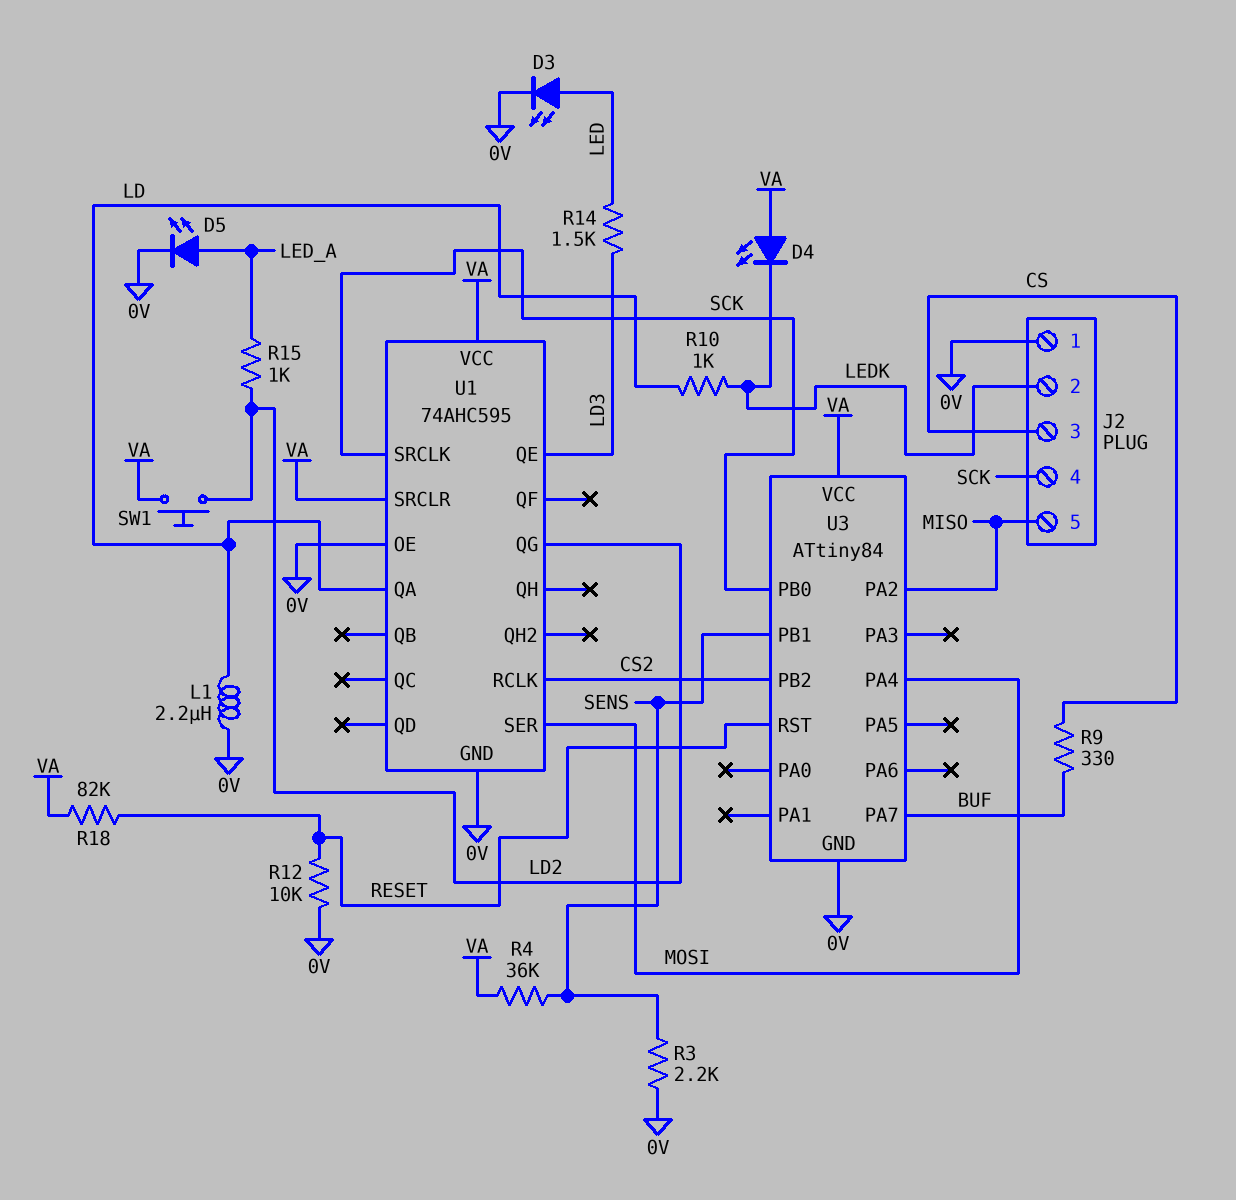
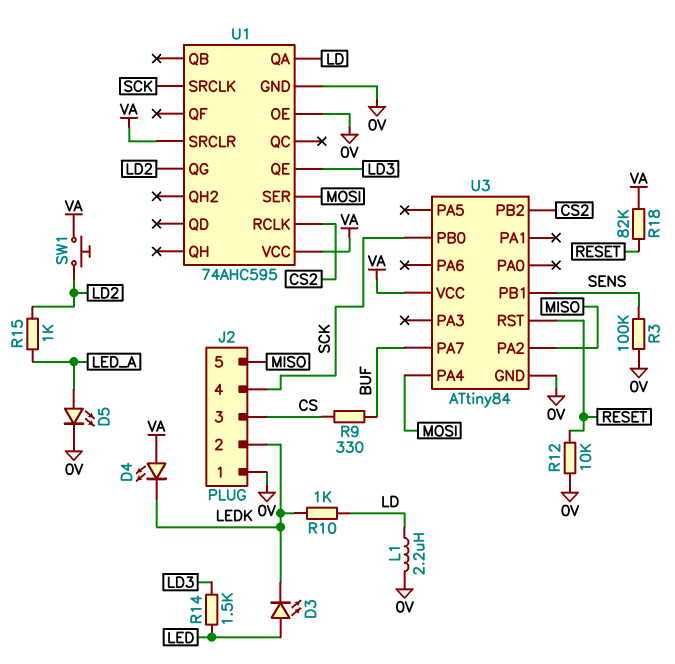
D3: LED (A LED, K 0V) -> LED (A LED, K LEDK)
R3: 2.2k (0V, SENS) -> 100k (0V, SENS)
R4: 36k (SENS, VA) -> none

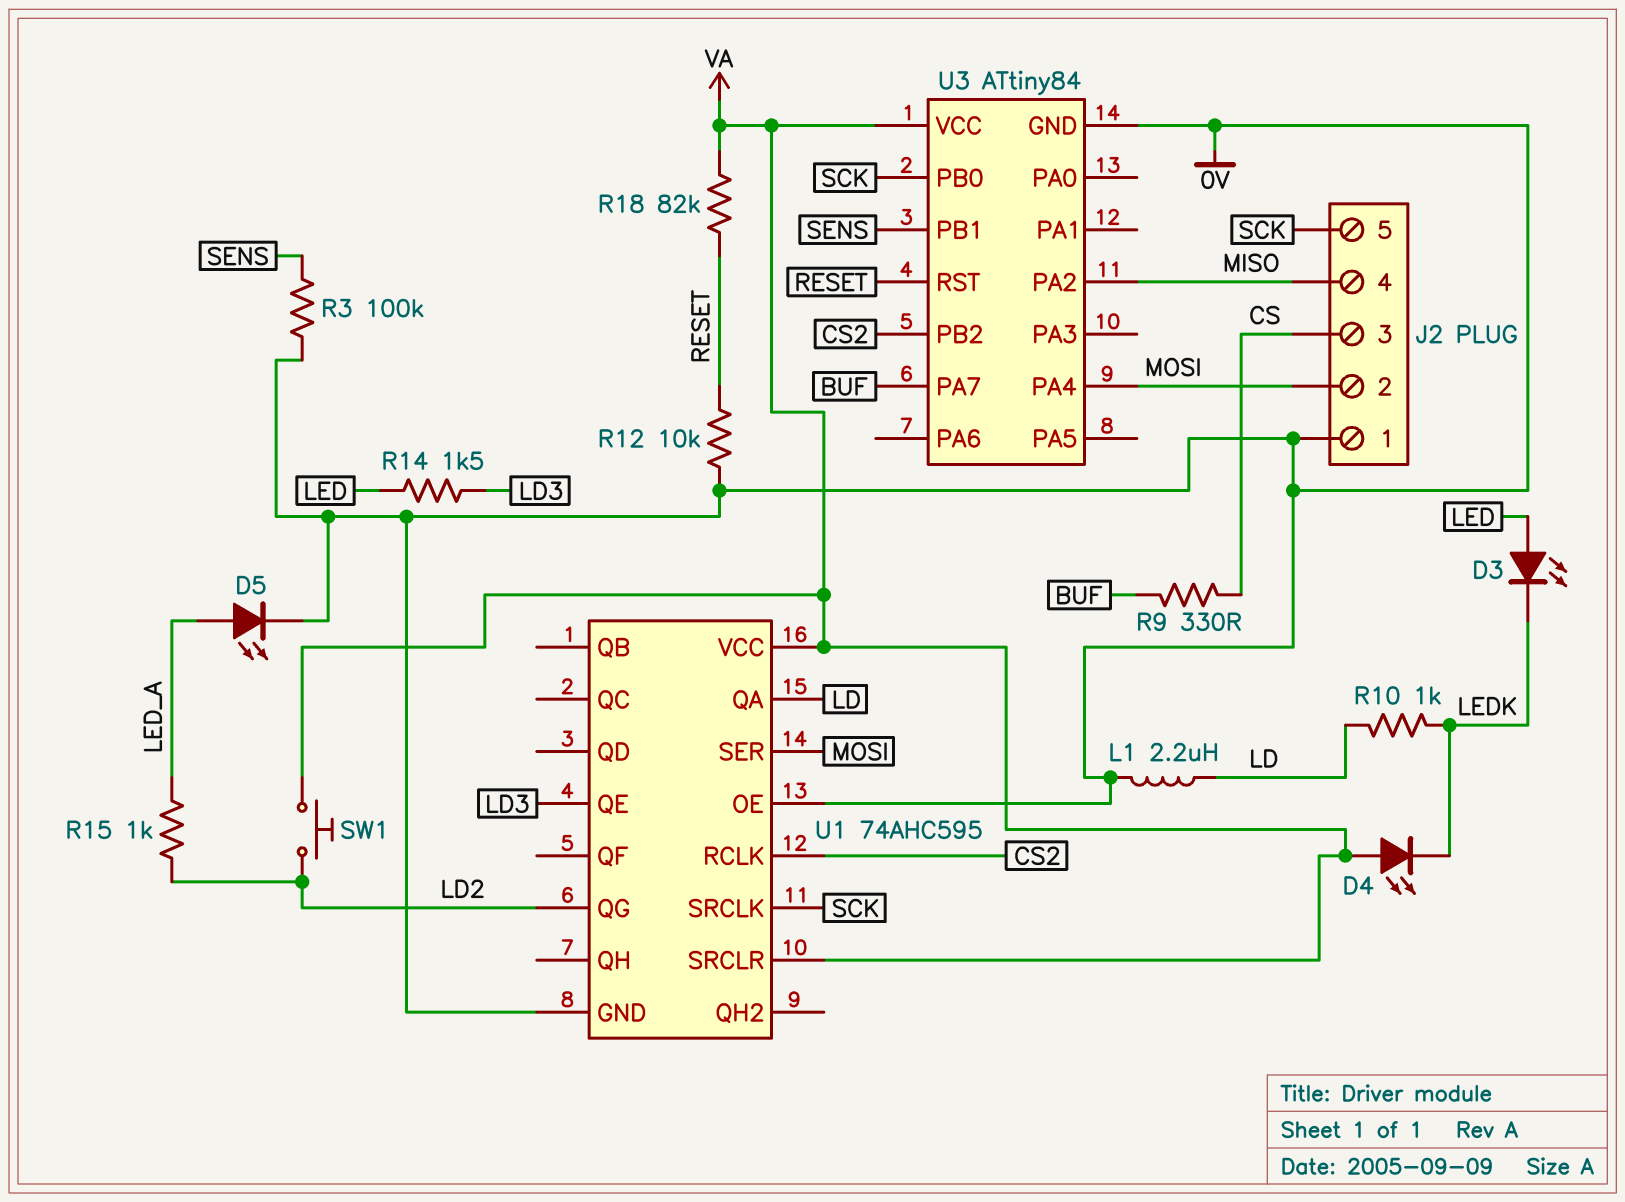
J2 pin 2: LEDK -> MOSI
J2 pin 4: SCK -> MISO
J2 pin 5: MISO -> SCK

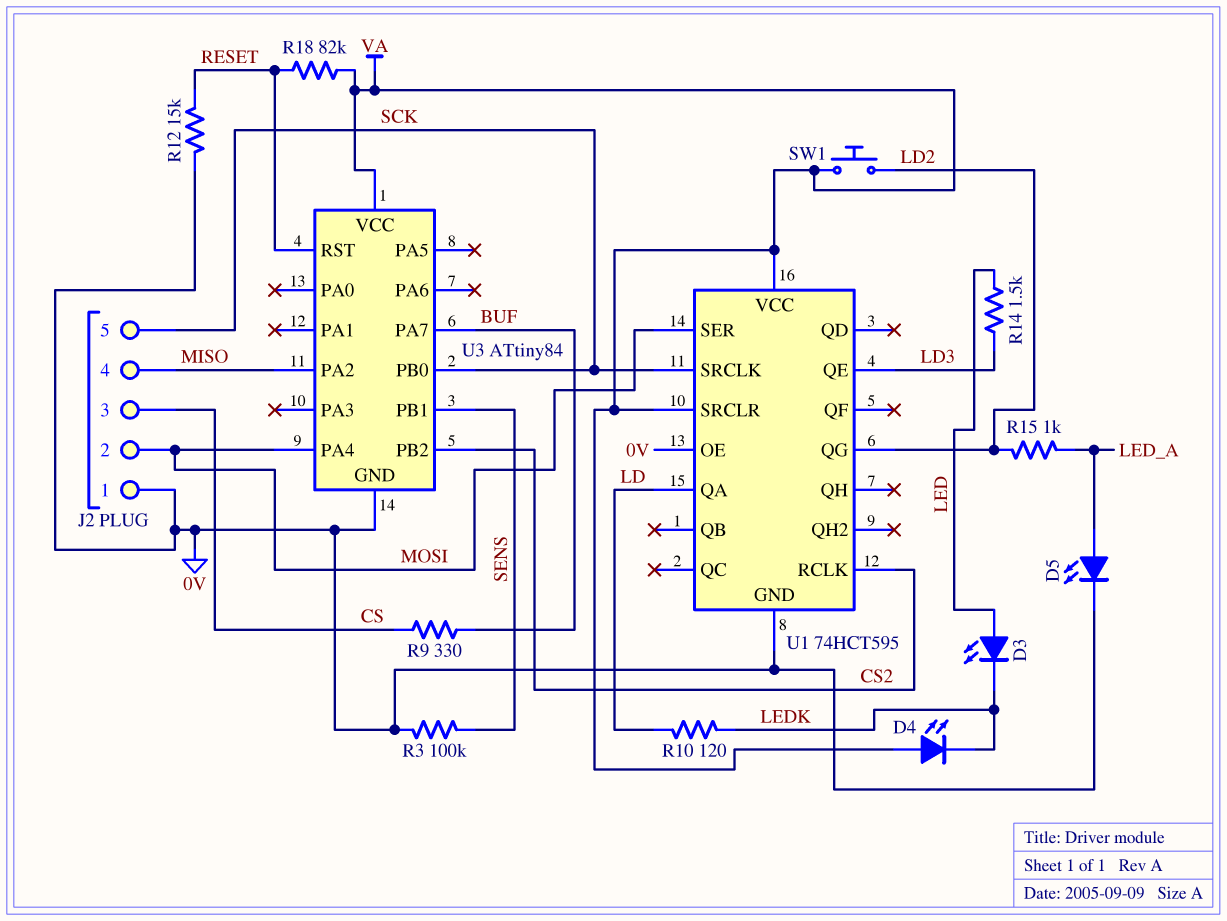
L1: 2.2uH (0V, LD) -> none
R10: 1k (LD, LEDK) -> 120 (LD, LEDK)
R12: 10k (0V, RESET) -> 15k (0V, RESET)
U1: 74AHC595 -> 74HCT595

